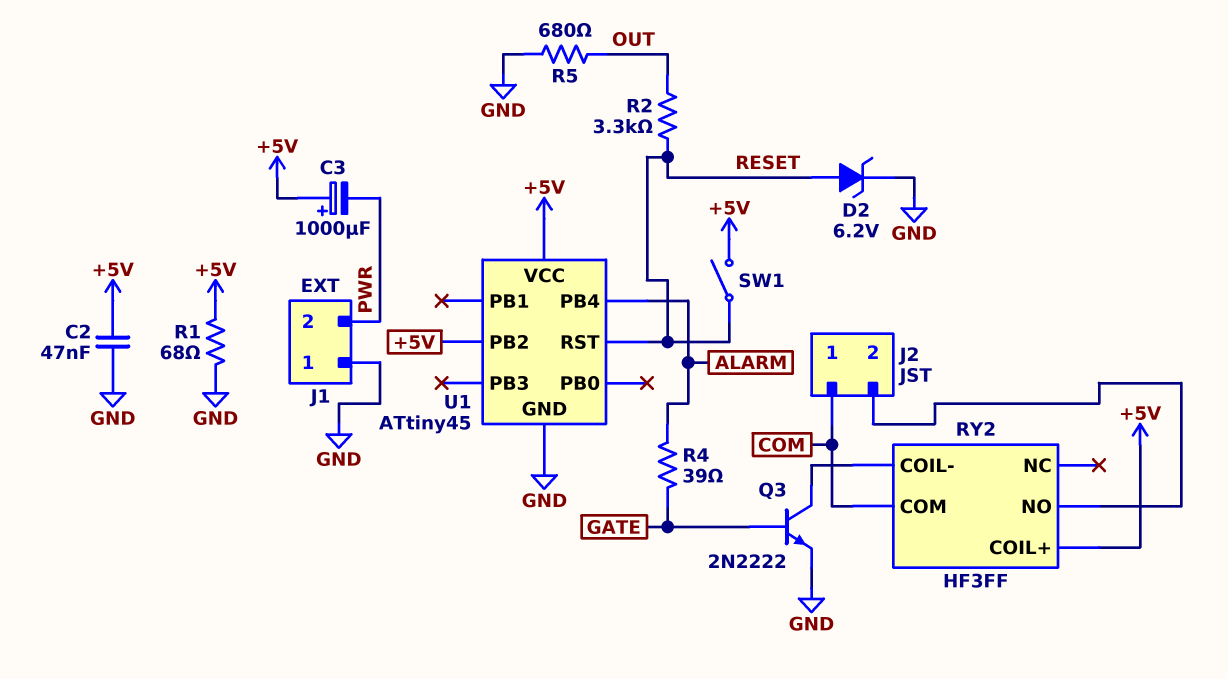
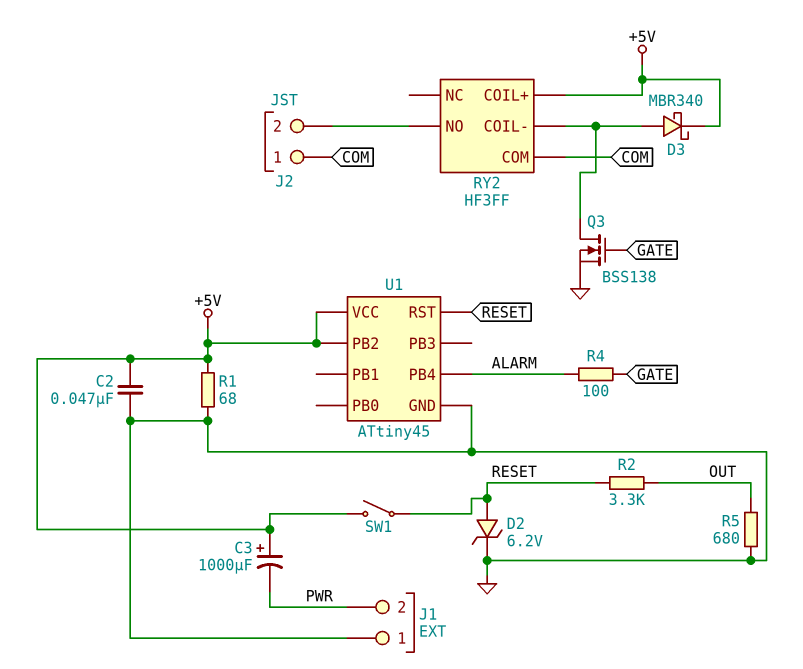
D3: none -> schottky MBR340 (A RY2/COIL-, K +5V)
Q3: NPN 2N2222 (B GATE, C RY2/COIL-, E GND) -> NMOS BSS138 (G GATE, D RY2/COIL-, S GND)
R4: 39 (ALARM, GATE) -> 100 (ALARM, GATE)

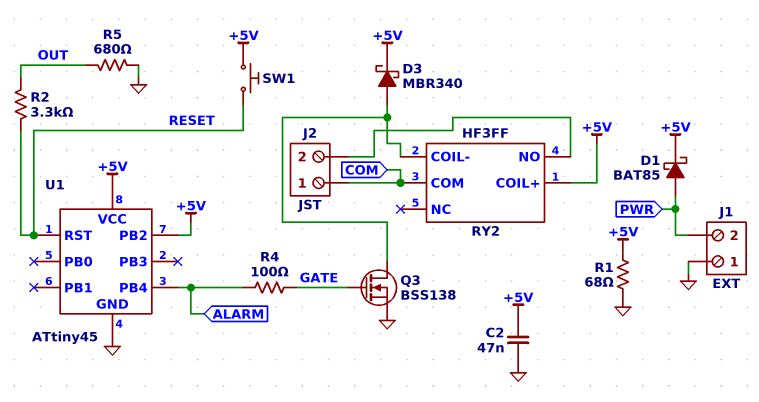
C3: 1000uF (plus +5V, minus PWR) -> none
D1: none -> schottky BAT85 (A PWR, K +5V)
D2: zener 6.2V (A RESET, K GND) -> none
SW1: switch (+5V, RESET) -> button (+5V, RESET)

